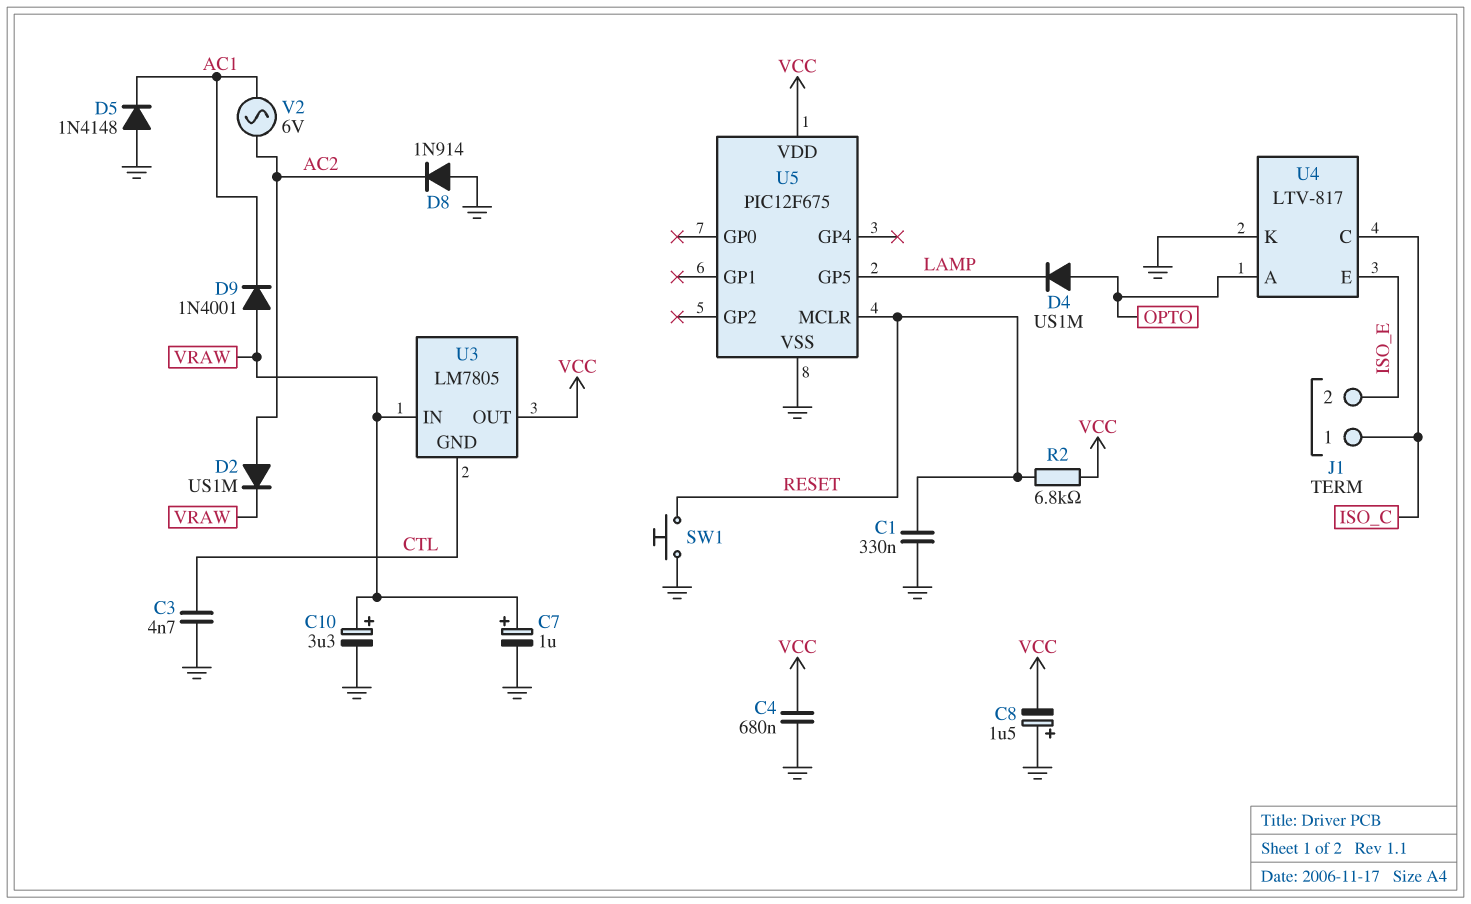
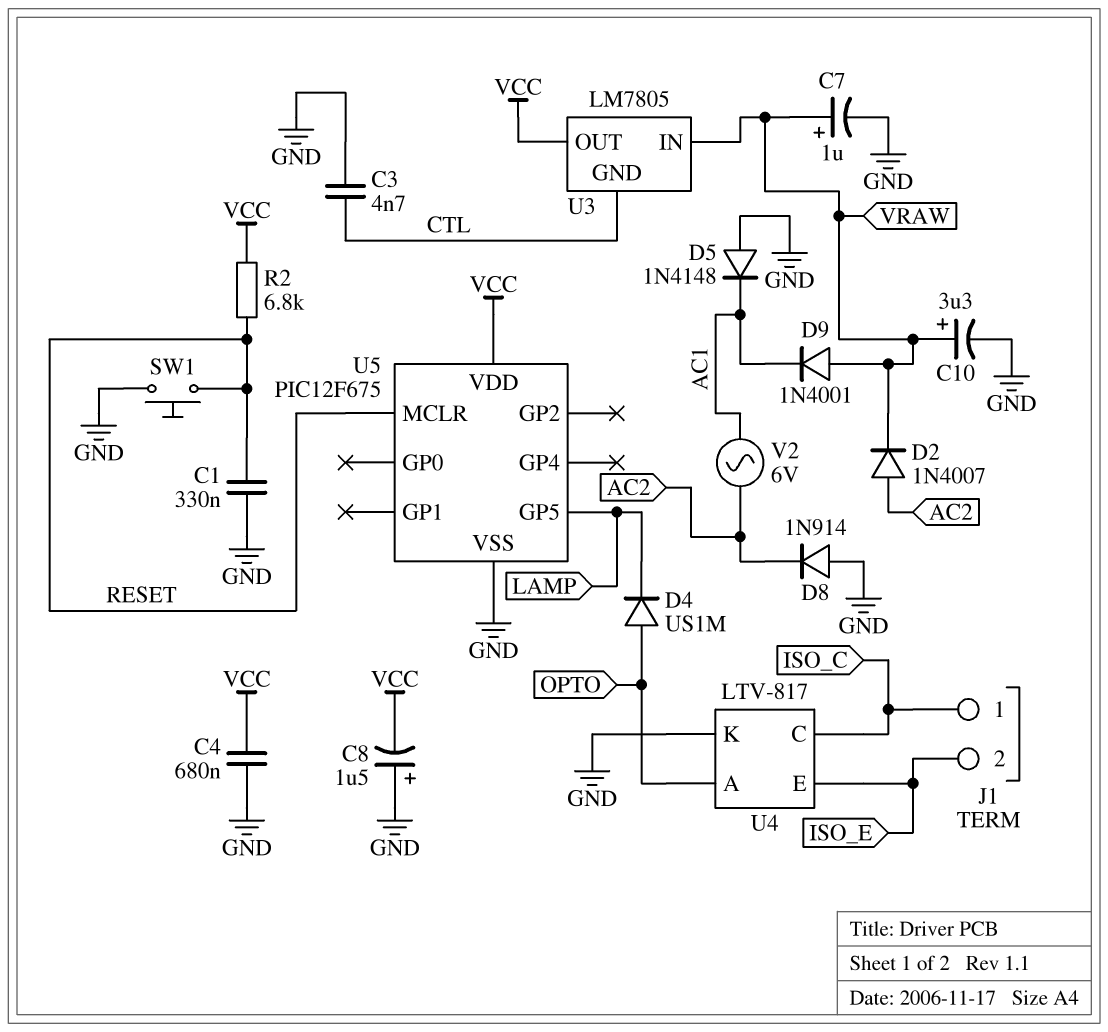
D2: diode US1M (A AC2, K VRAW) -> diode 1N4007 (A AC2, K VRAW)

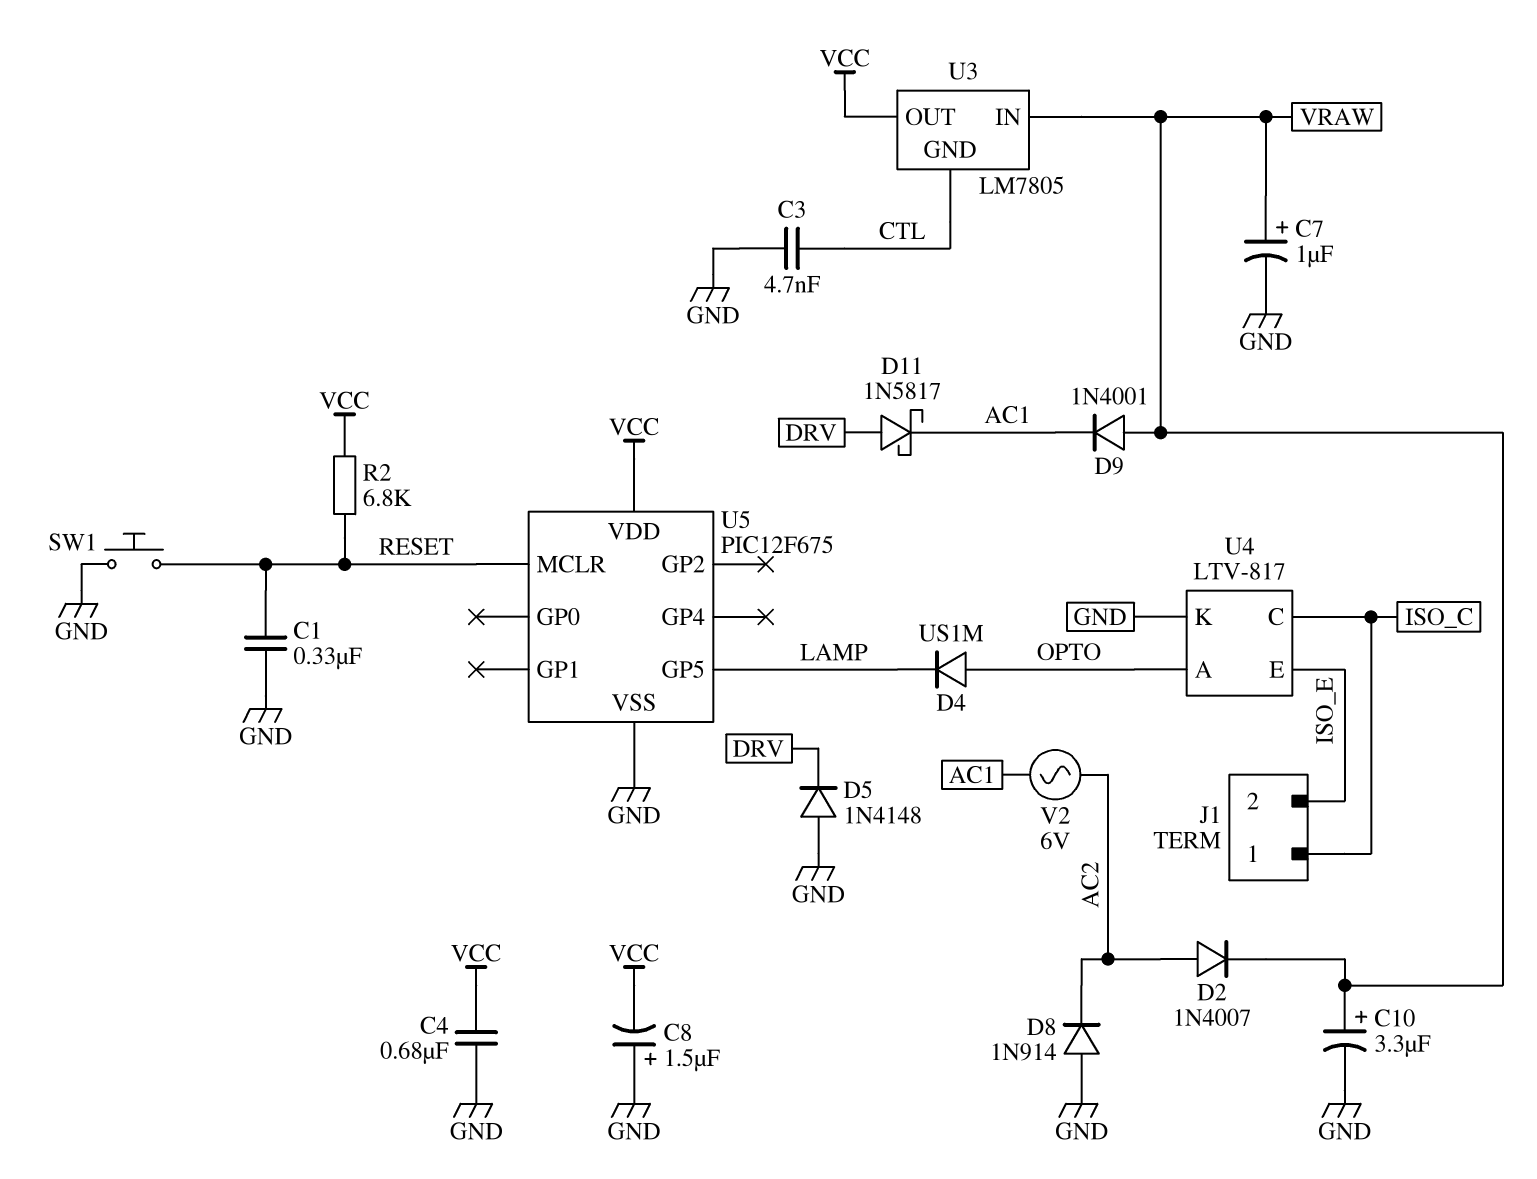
D5: diode 1N4148 (A GND, K AC1) -> diode 1N4148 (A GND, K DRV)
D11: none -> schottky 1N5817 (A DRV, K AC1)

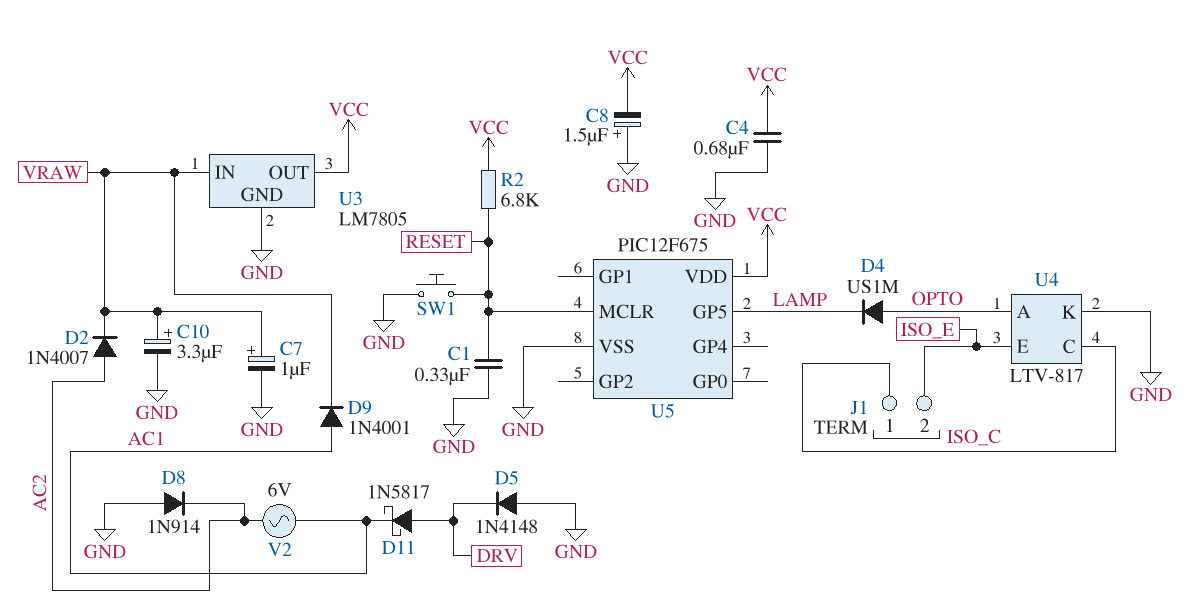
C3: 4.7nF (CTL, GND) -> none
D9: diode 1N4001 (A VRAW, K AC1) -> diode 1N4001 (A AC1, K VRAW)
U3 pin GND: CTL -> GND

